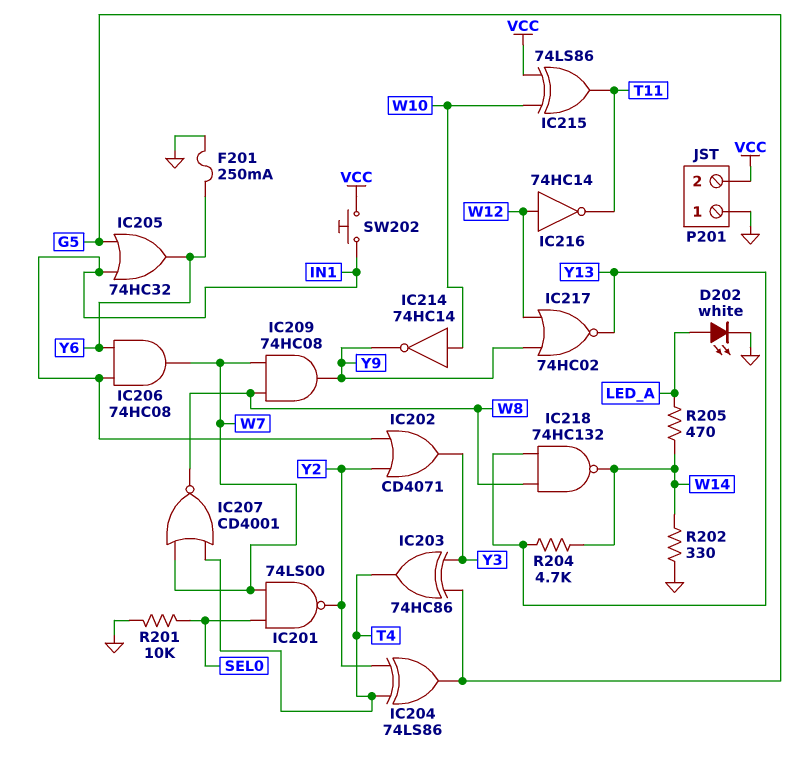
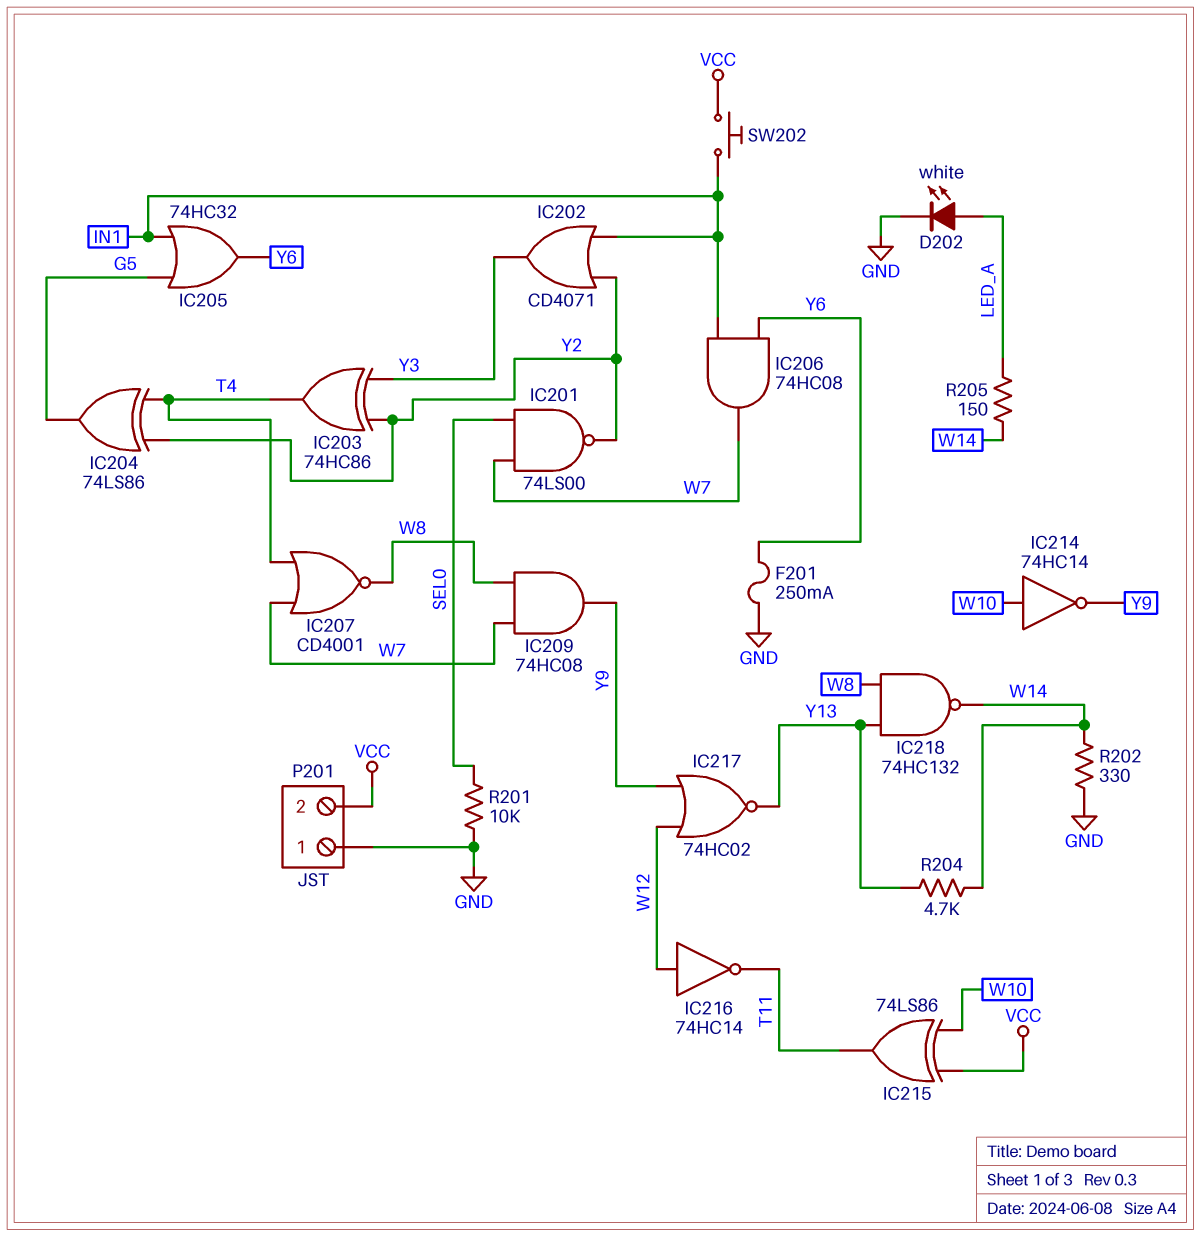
IC203: XOR 74HC86 (in G5, in Y3, out T4) -> XOR 74HC86 (in Y2, in Y3, out T4)
R205: 470 (LED_A, W14) -> 150 (LED_A, W14)

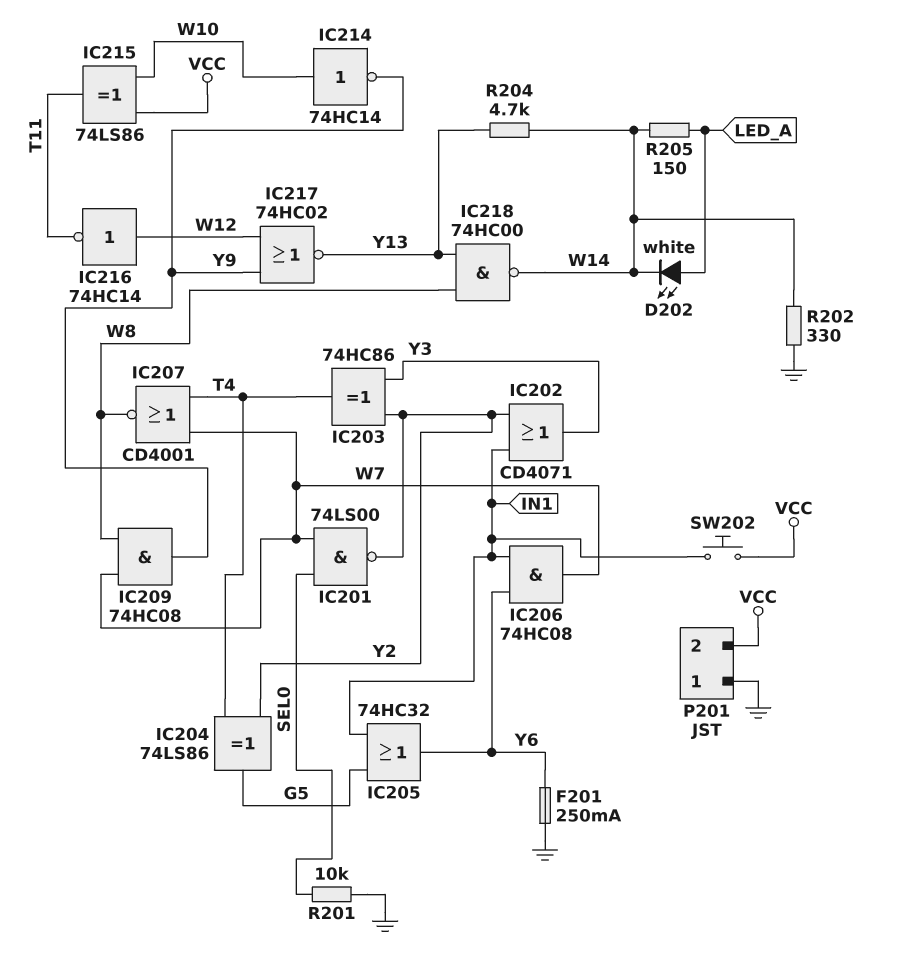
D202: LED white (A LED_A, K GND) -> LED white (A LED_A, K W14)
IC218: NAND 74HC132 (in W8, in Y13, out W14) -> NAND 74HC00 (in W8, in Y13, out W14)

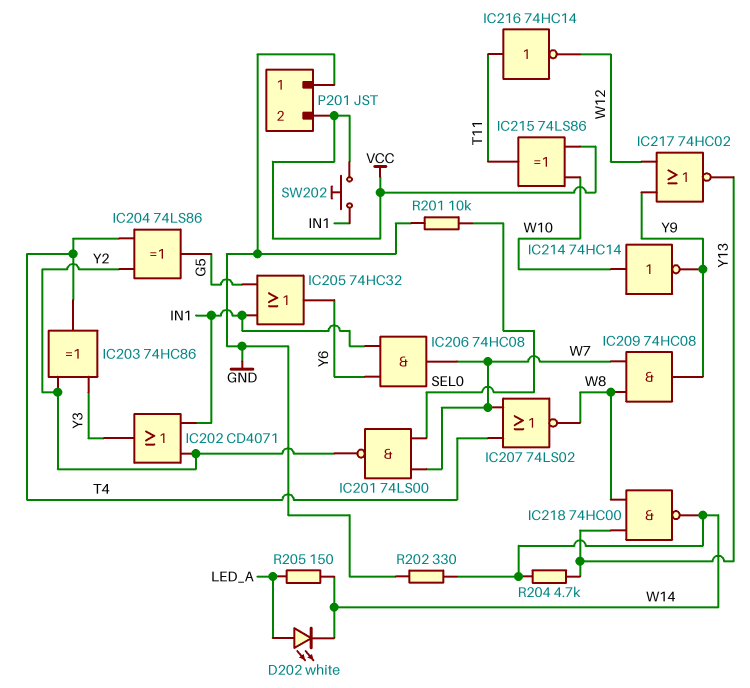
F201: 250mA (GND, Y6) -> none
IC207: NOR CD4001 (in T4, in W7, out W8) -> NOR 74LS02 (in T4, in W7, out W8)
IC216: NOT 74HC14 (in W12, out T11) -> NOT 74HC14 (in T11, out W12)

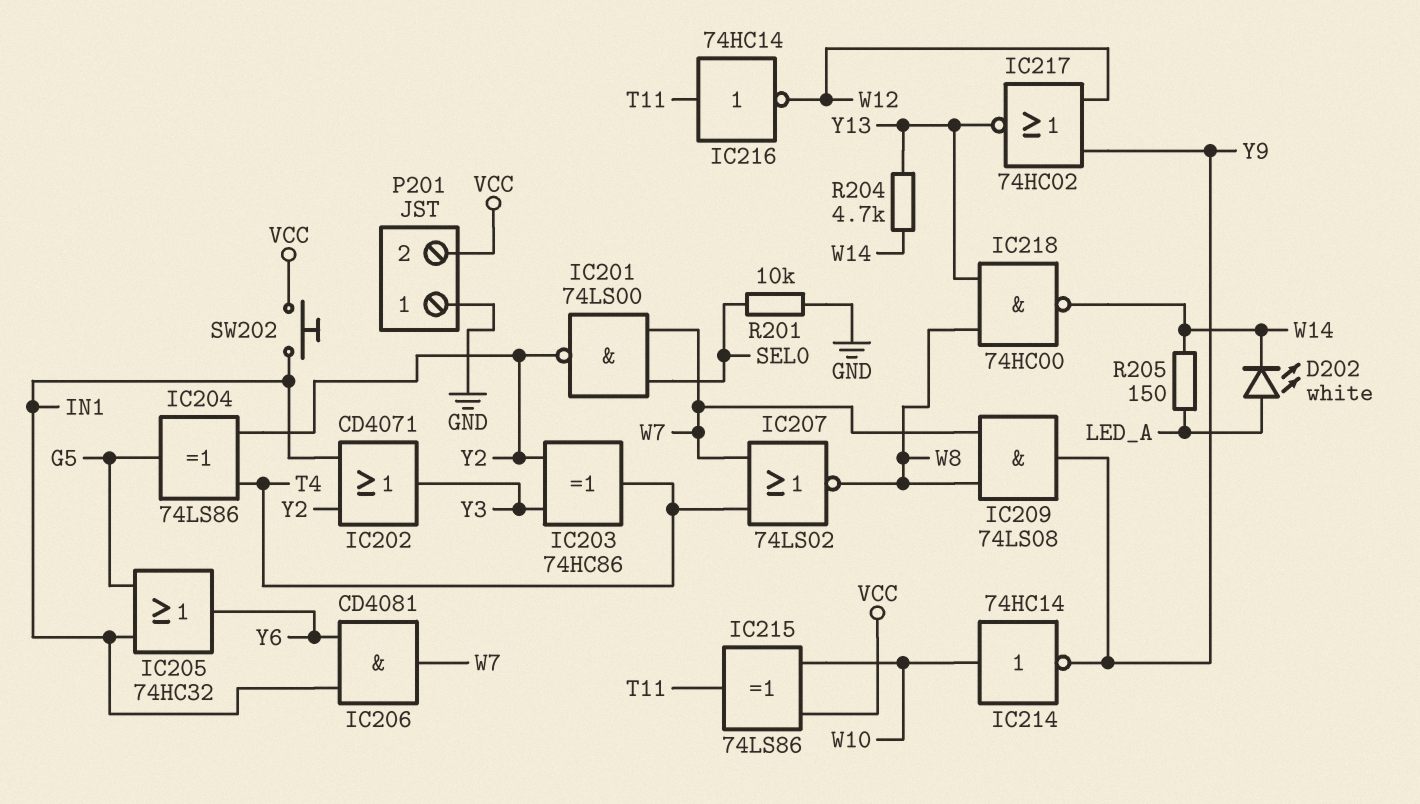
IC206: AND 74HC08 (in IN1, in Y6, out W7) -> AND CD4081 (in IN1, in Y6, out W7)
IC209: AND 74HC08 (in W7, in W8, out Y9) -> AND 74LS08 (in W7, in W8, out Y9)
R202: 330 (GND, W14) -> none

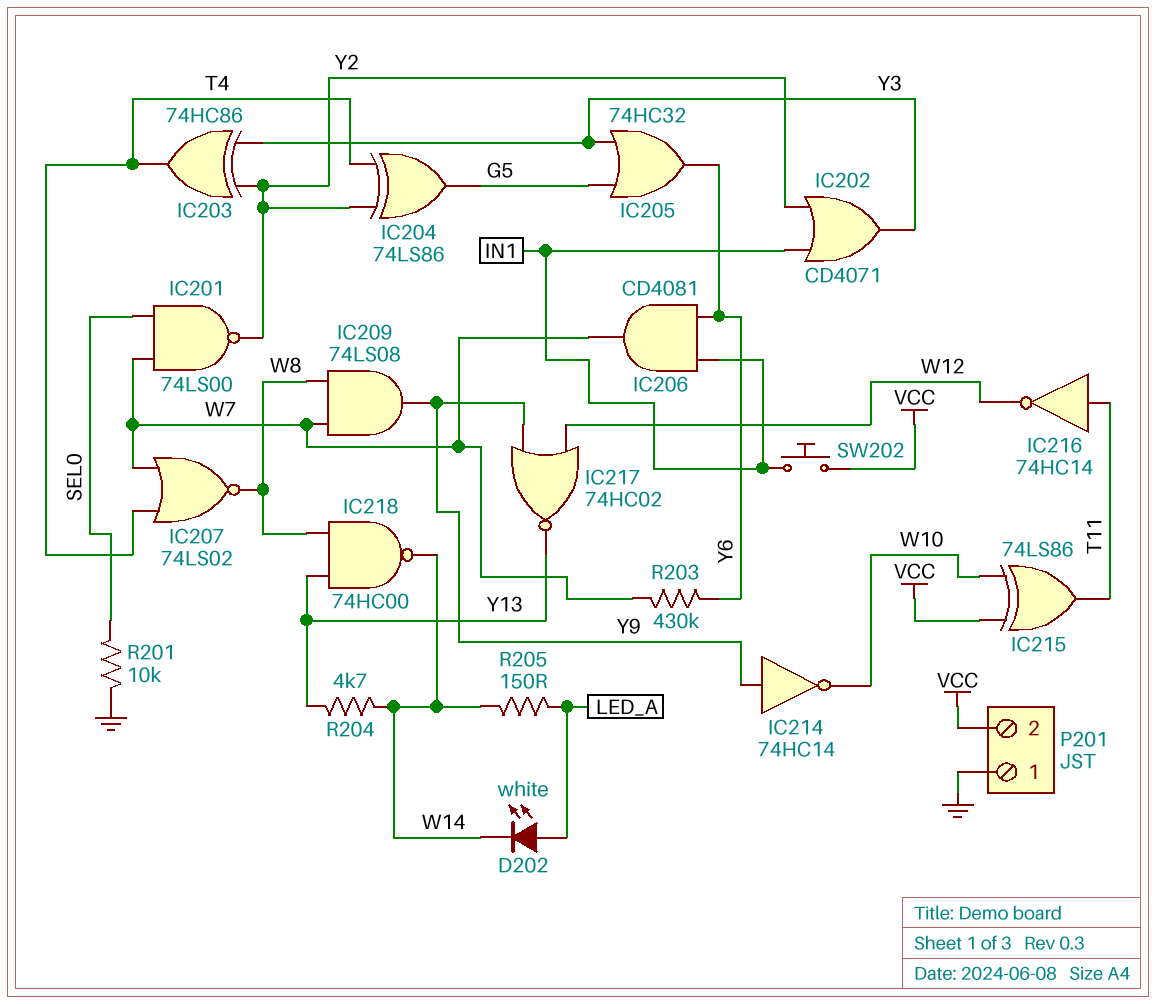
IC205: OR 74HC32 (in G5, in IN1, out Y6) -> OR 74HC32 (in G5, in Y3, out Y6)
IC214: NOT 74HC14 (in W10, out Y9) -> NOT 74HC14 (in Y9, out W10)
R203: none -> 430k (W7, Y6)

